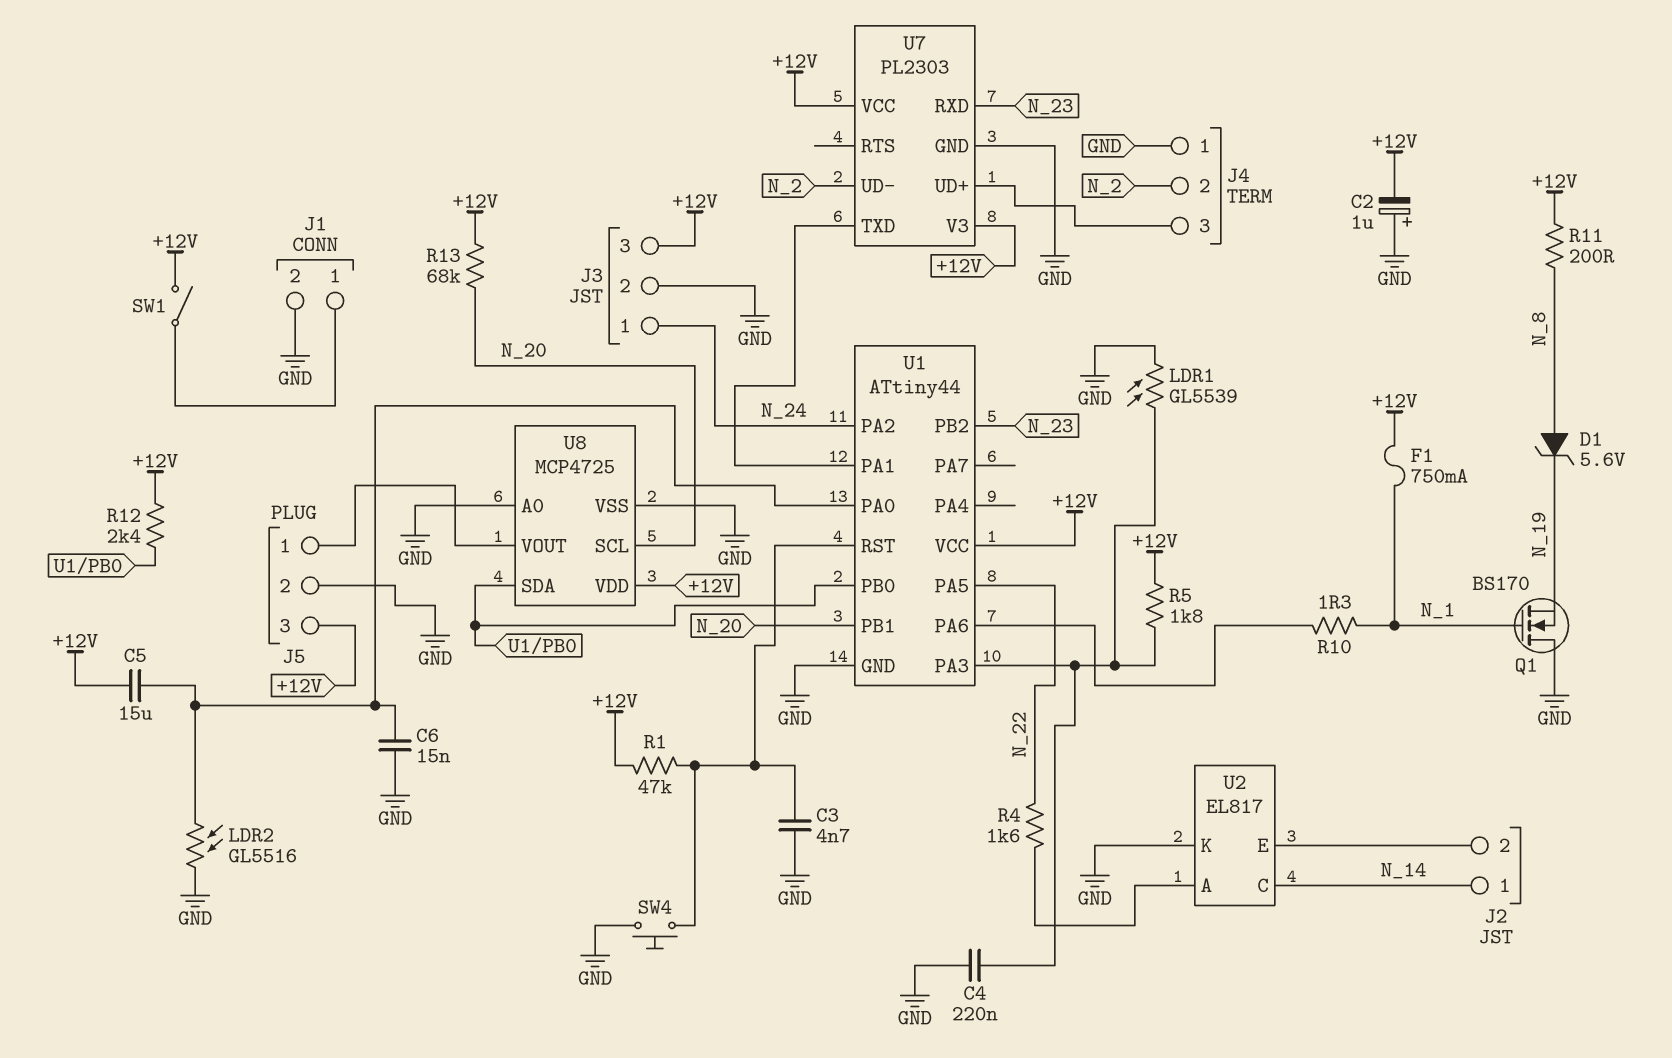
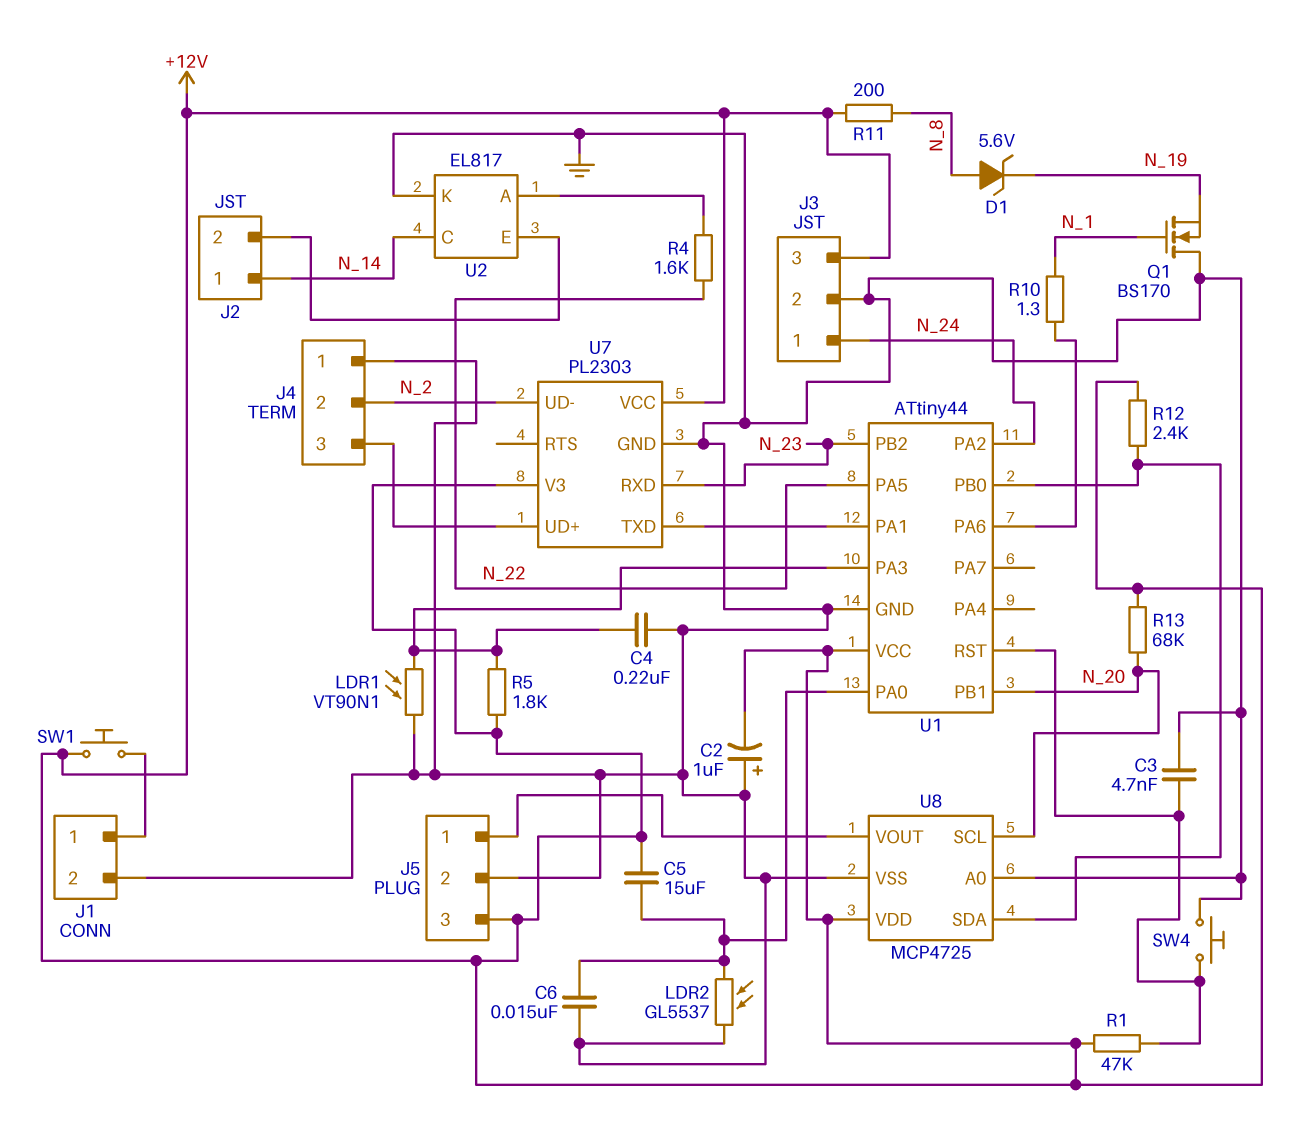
F1: 750mA (+12V, N_1) -> none
LDR1: GL5539 (GND, U1/PA3) -> VT90N1 (GND, U1/PA3)
LDR2: GL5516 (GND, U1/PA0) -> GL5537 (GND, U1/PA0)
SW1: switch (+12V, J1/1) -> button (+12V, J1/1)

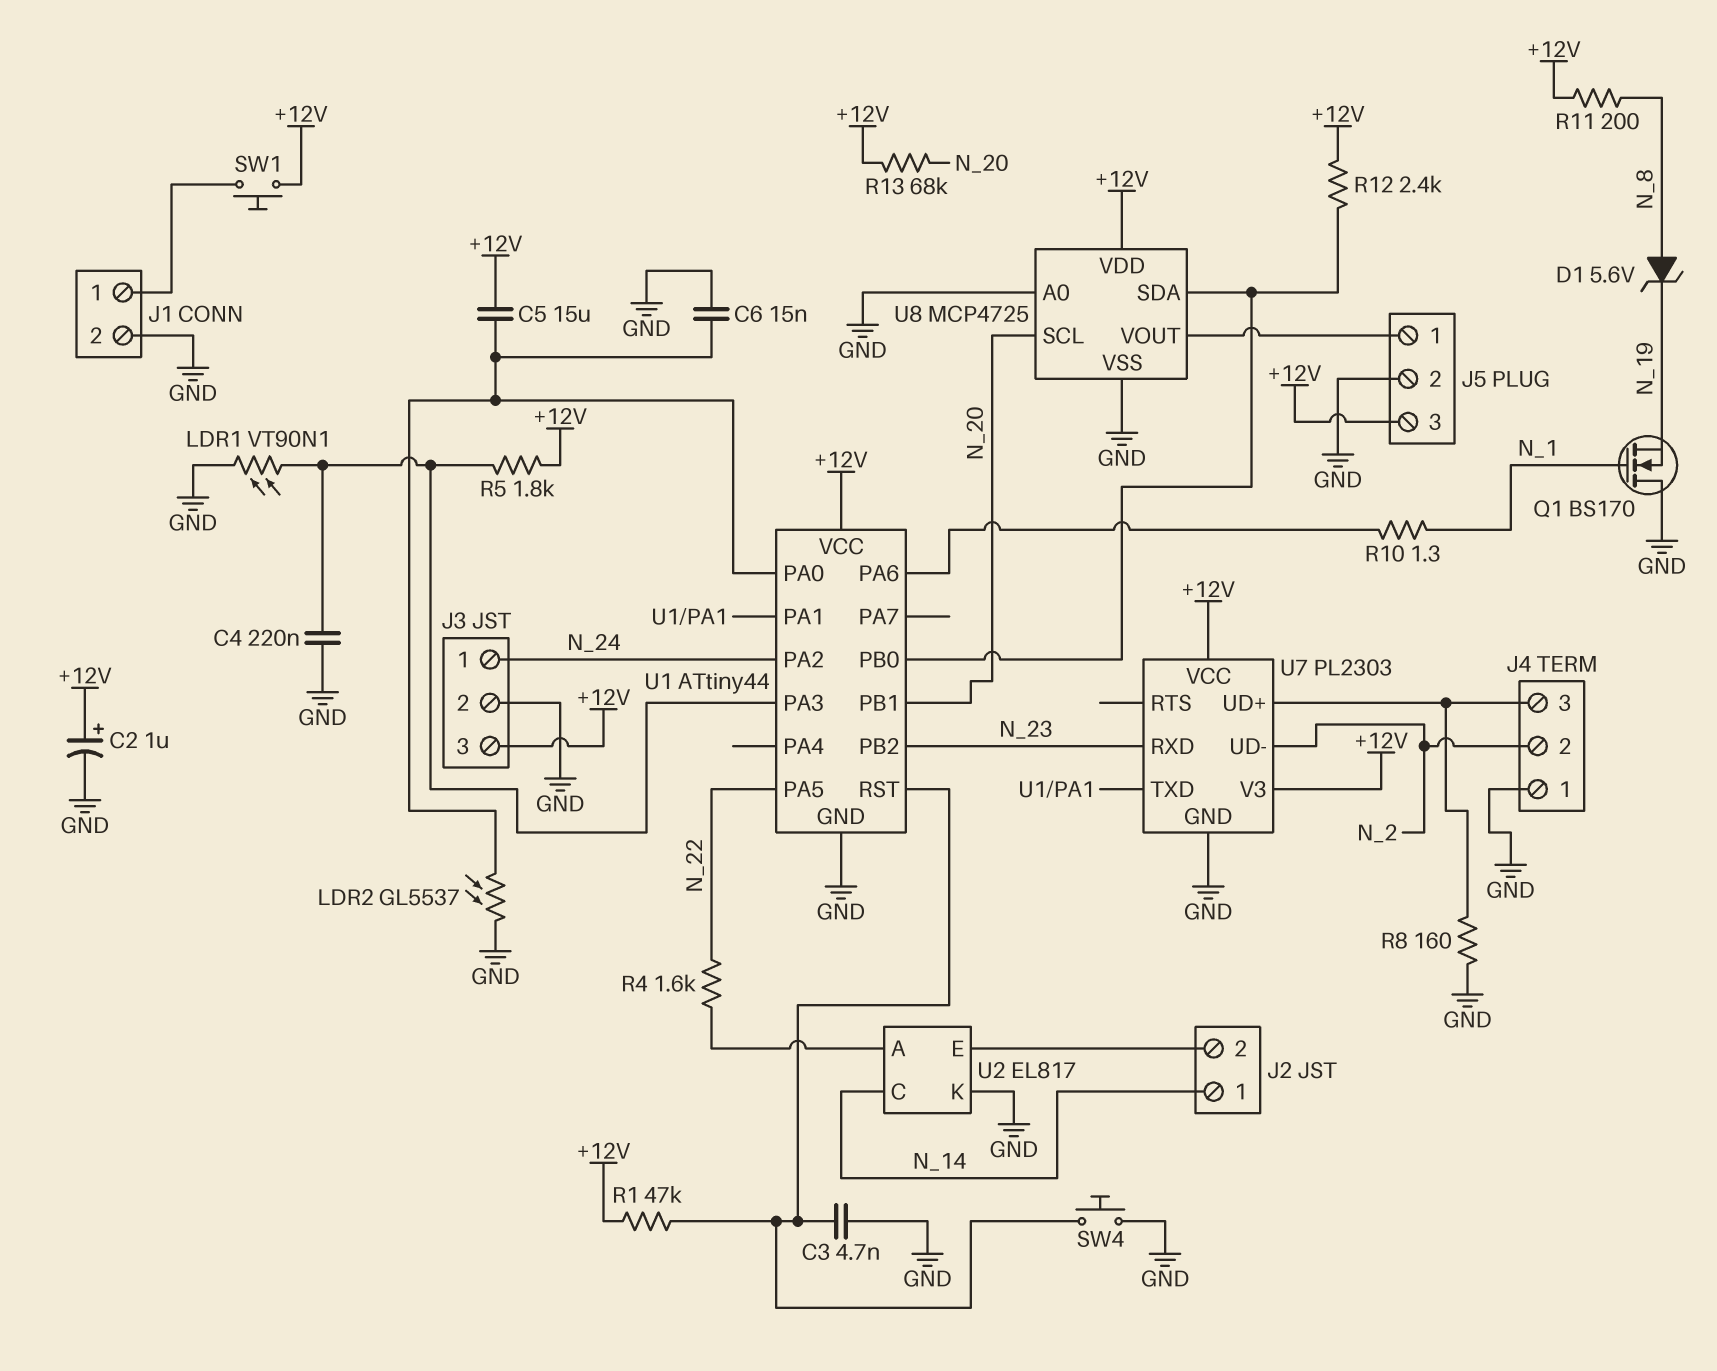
C2: 1uF (plus GND, minus +12V) -> 1uF (plus +12V, minus GND)
R8: none -> 160 (GND, J4/3)

